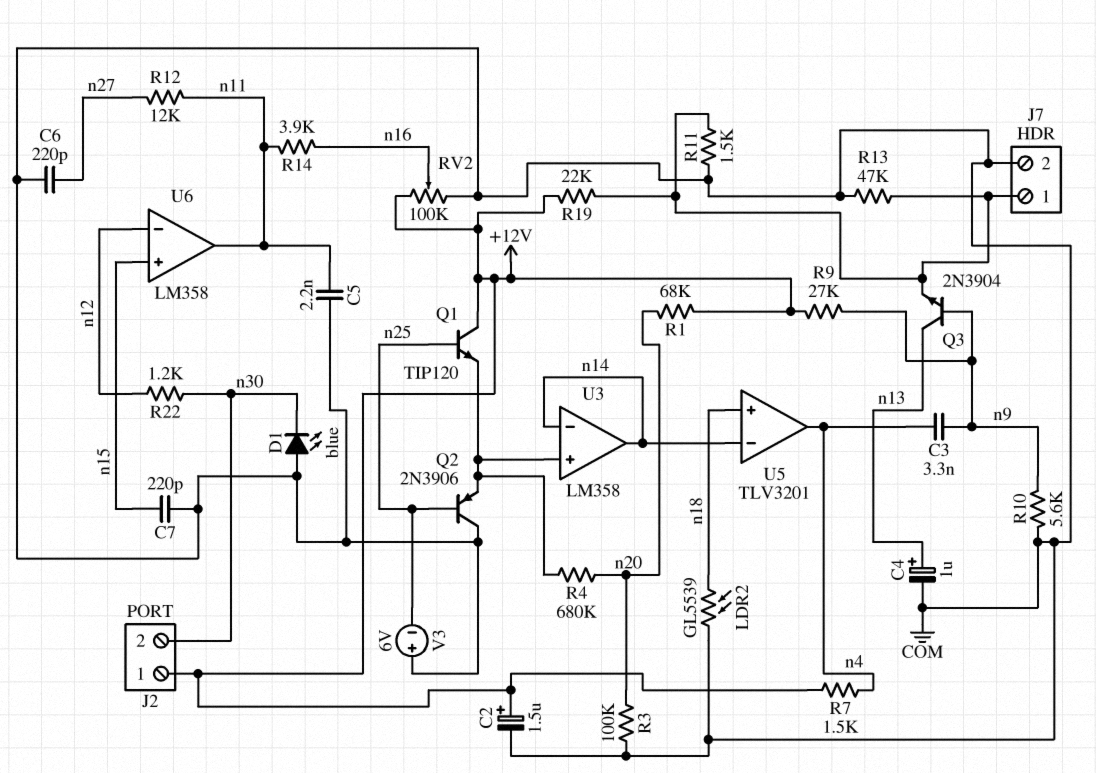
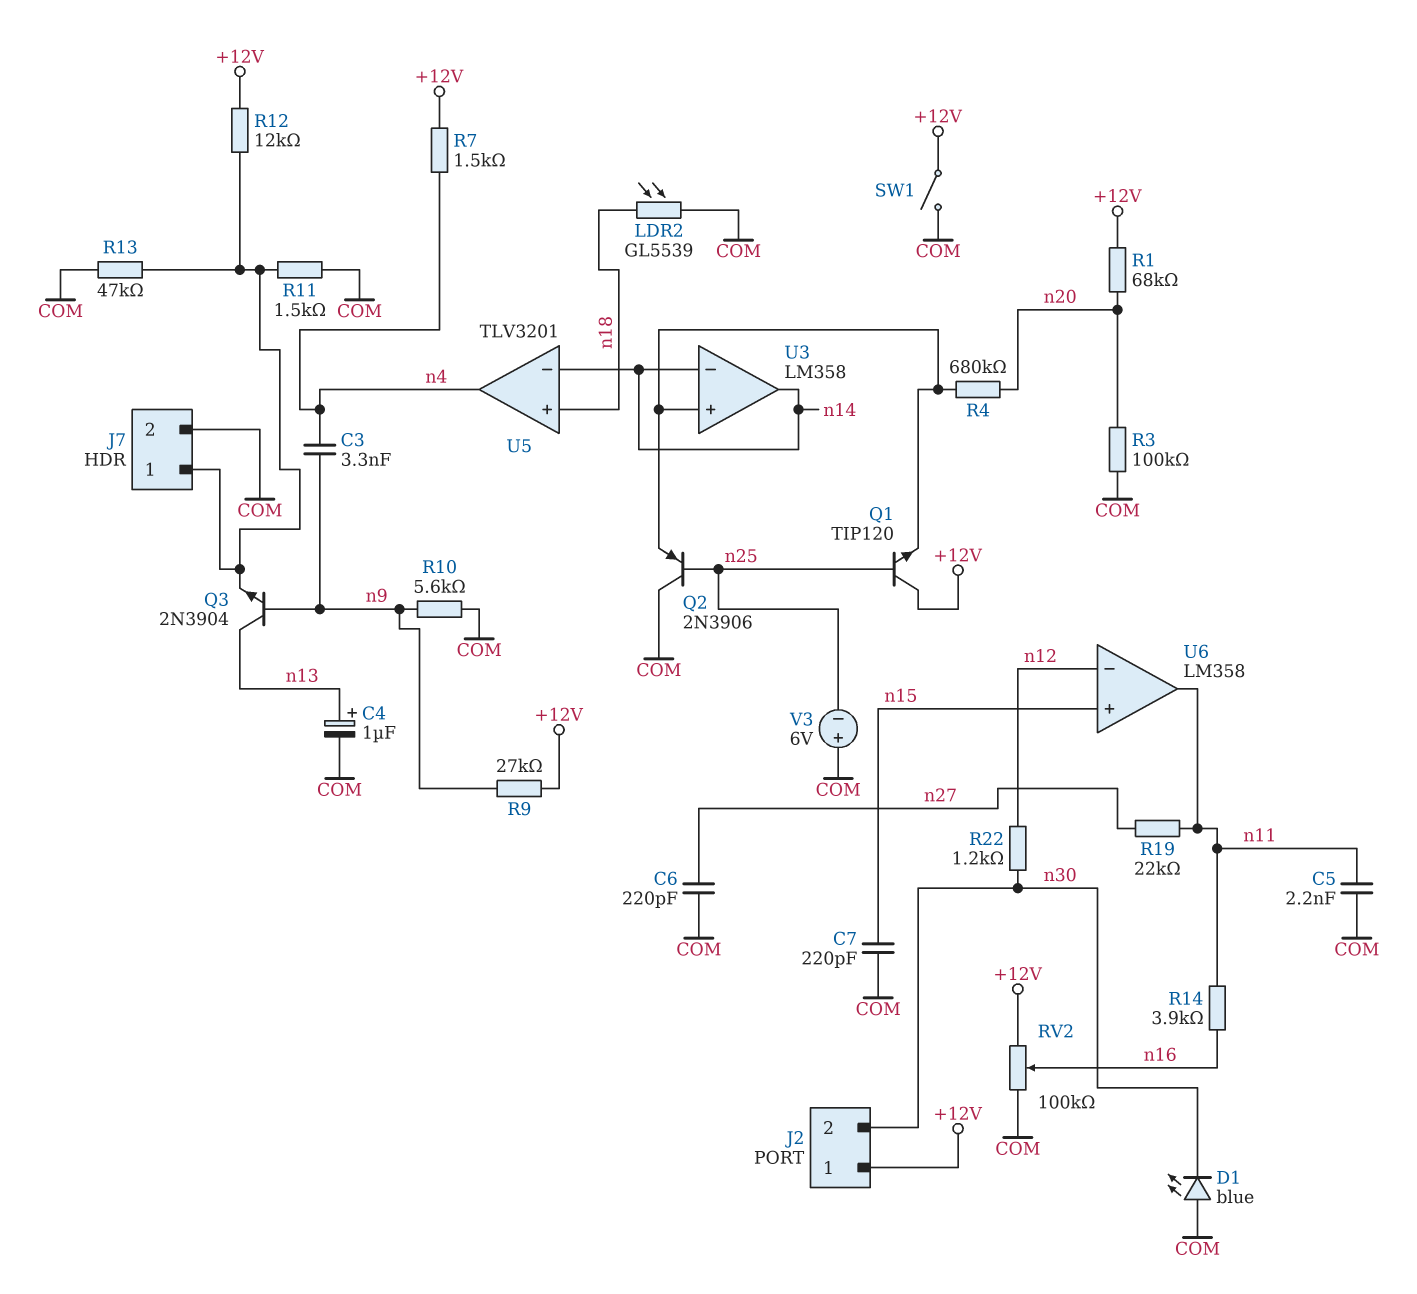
C2: 1.5uF (plus +12V, minus COM) -> none
R12: 12k (n11, n27) -> 12k (+12V, J7/1)
R19: 22k (+12V, J7/1) -> 22k (n11, n27)
SW1: none -> switch (+12V, COM)

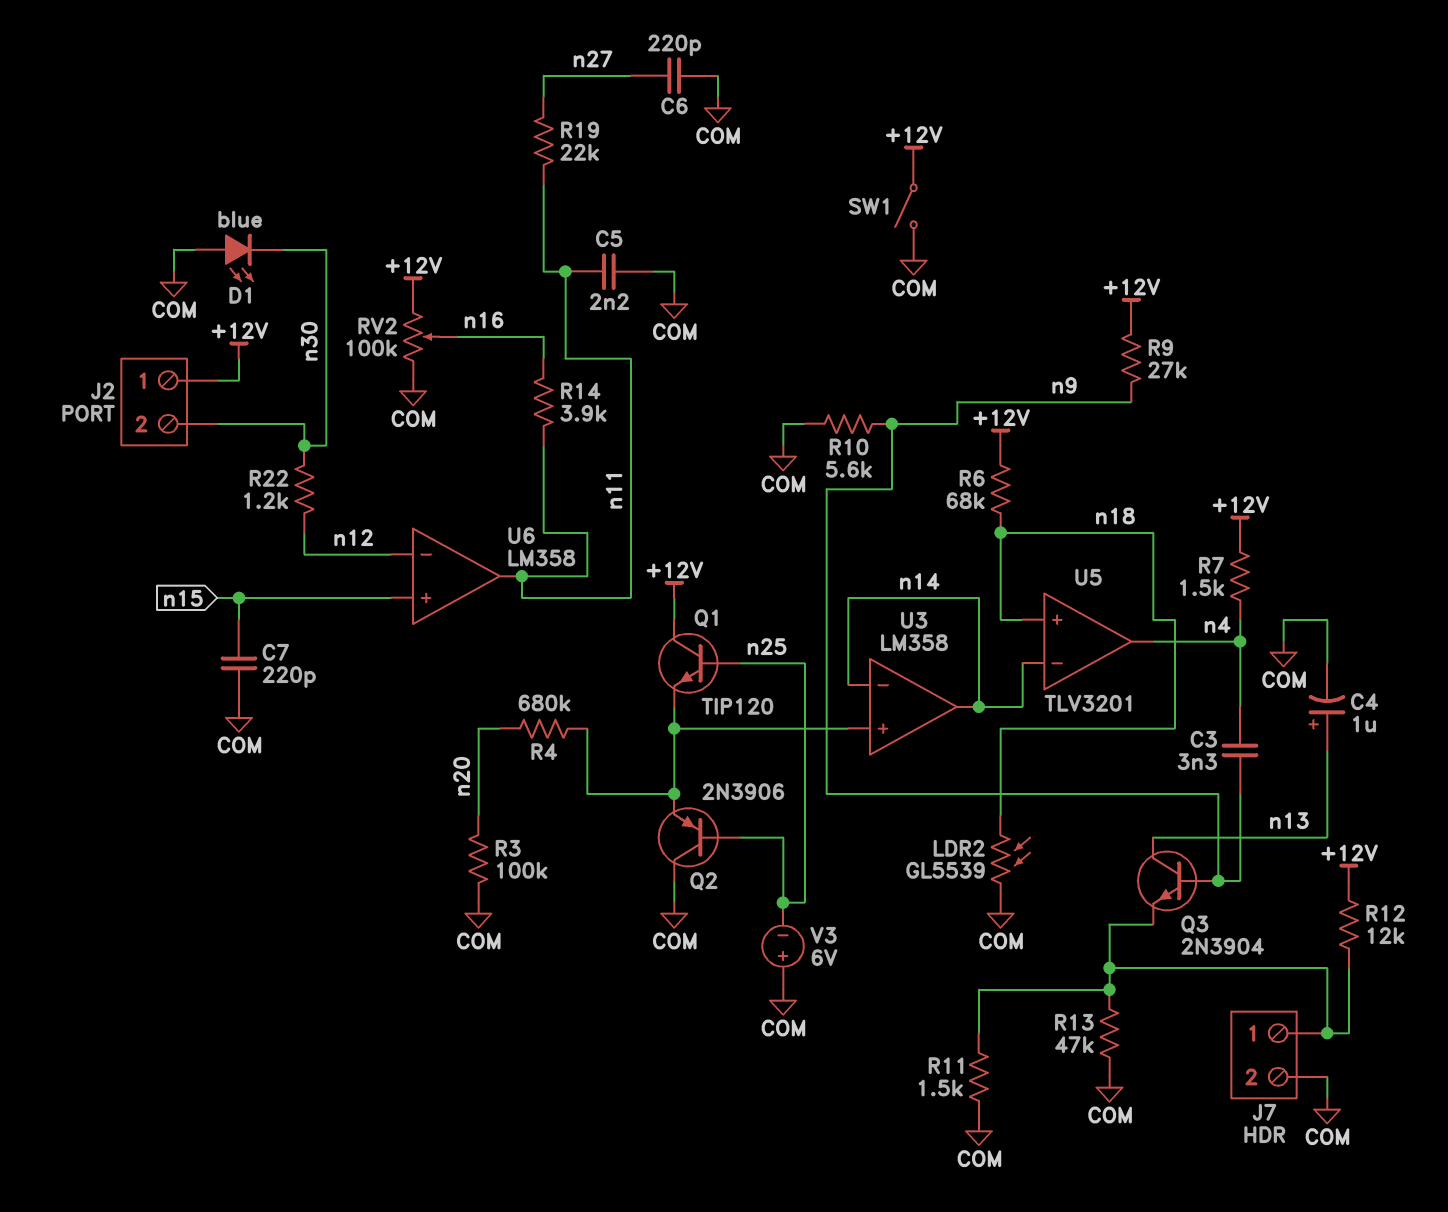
R1: 68k (+12V, n20) -> none
R6: none -> 68k (+12V, n18)

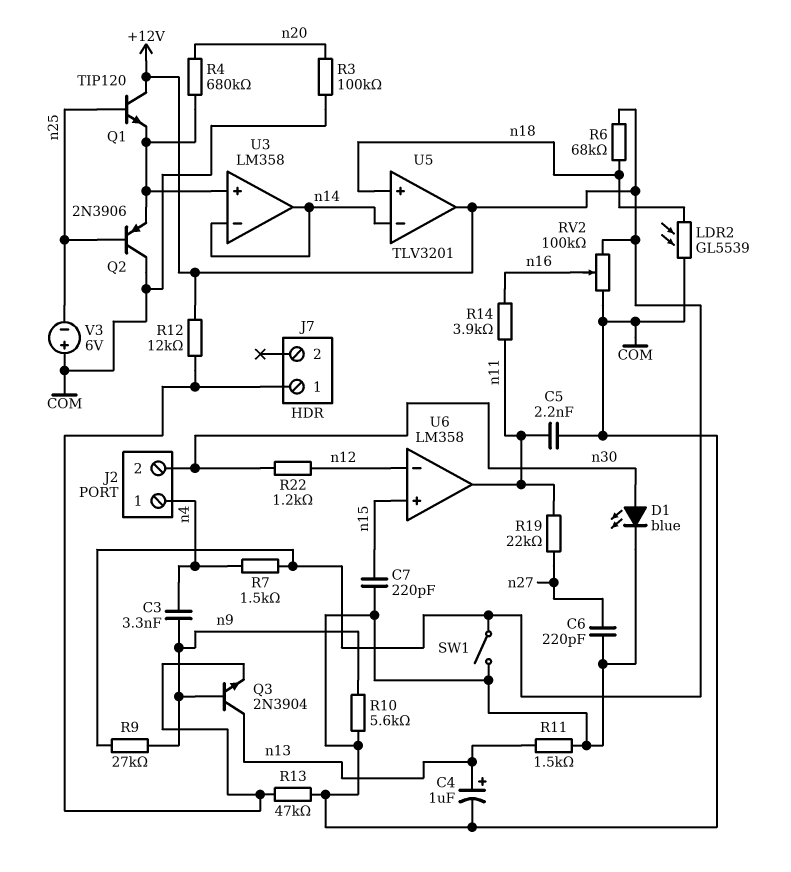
D1: LED blue (A COM, K n30) -> LED blue (A n30, K COM)
J2 pin 1: +12V -> n4
J7 pin 2: COM -> none
R11: 1.5k (COM, J7/1) -> 1.5k (COM, n13)
U5 pin out: n4 -> +12V

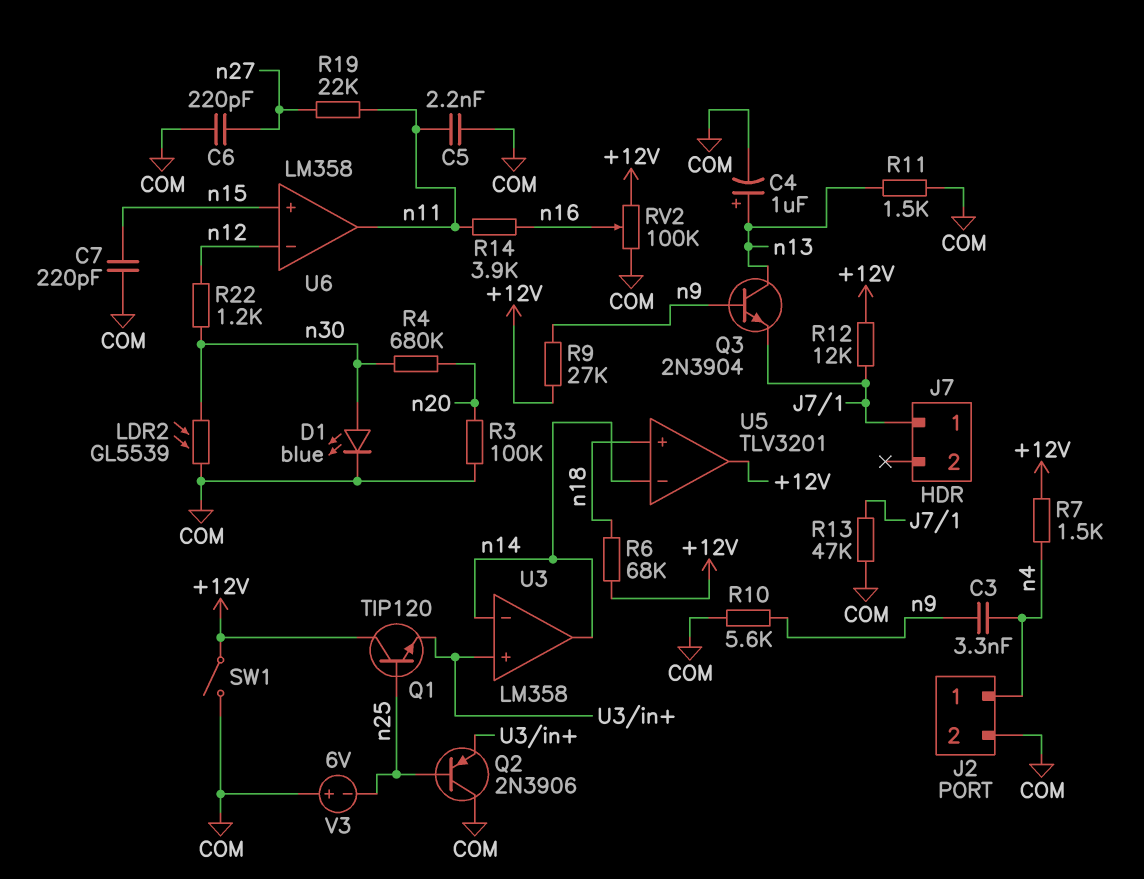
J2 pin 2: n30 -> COM
LDR2: GL5539 (COM, n18) -> GL5539 (COM, n30)
R4: 680k (U3/in+, n20) -> 680k (n20, n30)

